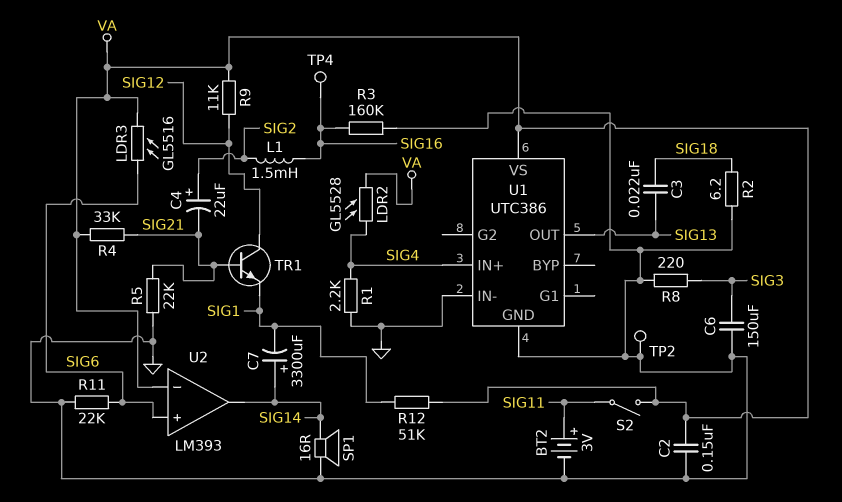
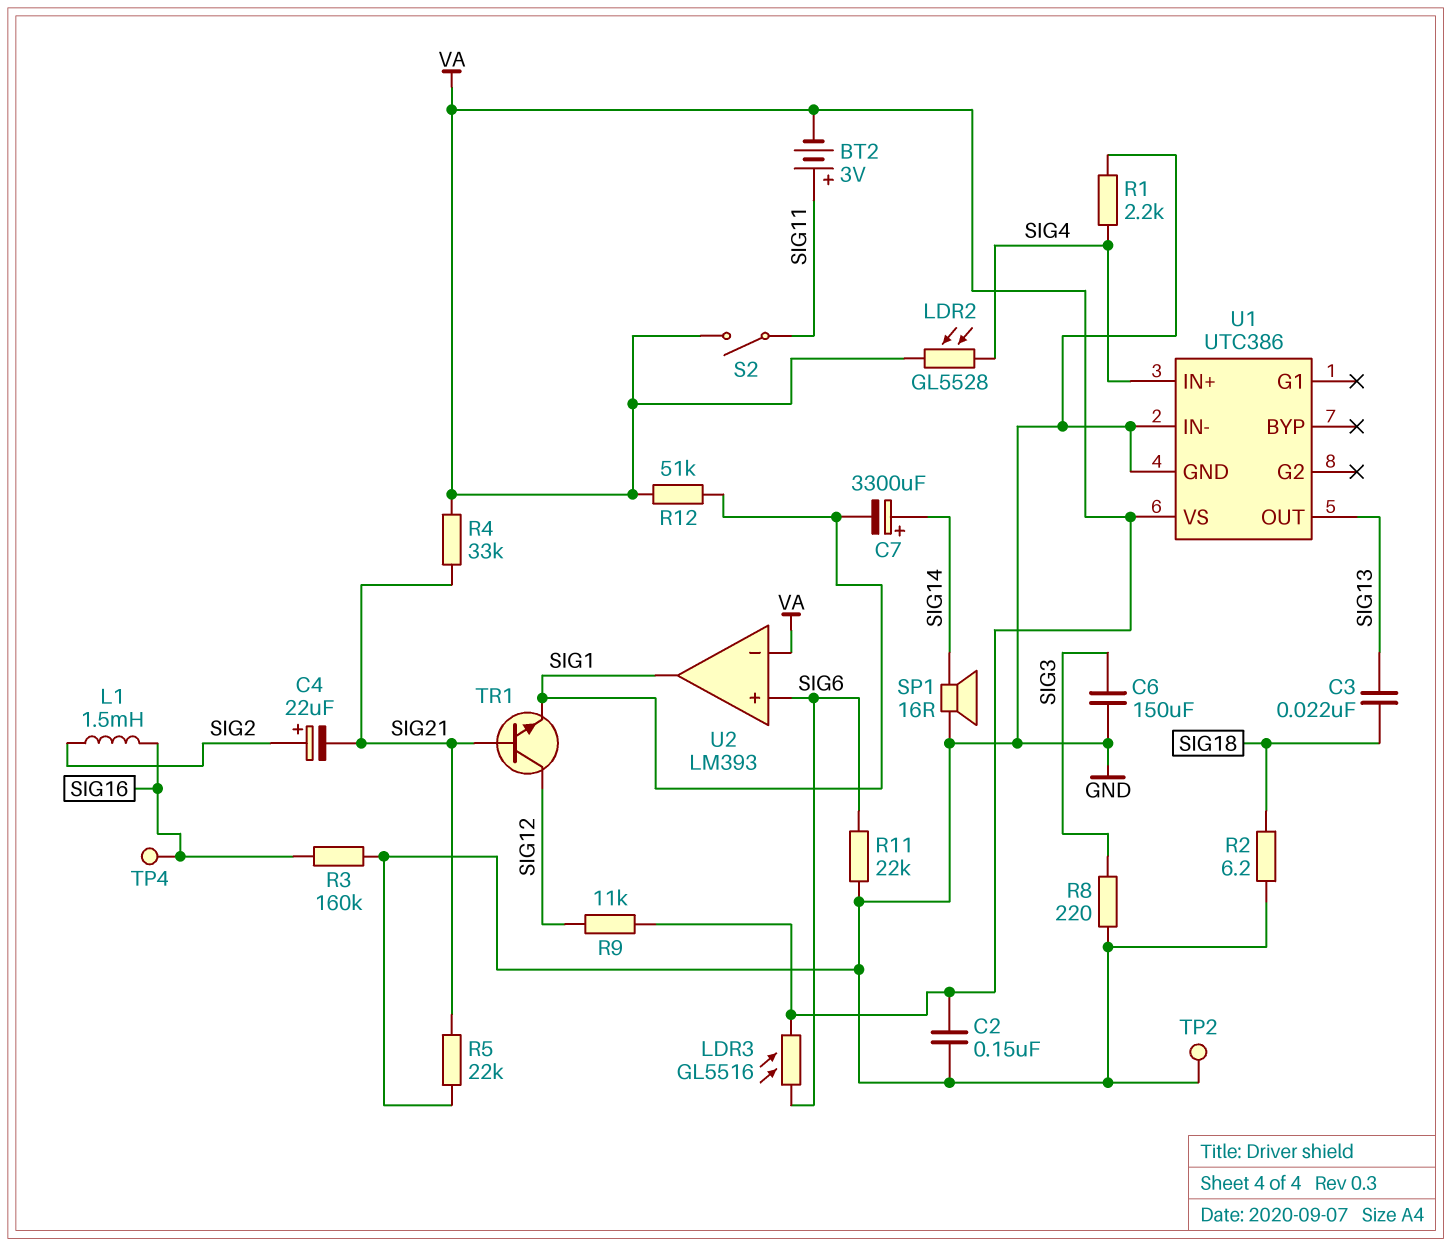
BT2: 3V (plus SIG11, minus GND) -> 3V (plus SIG11, minus VA)
U2 pin out: SIG14 -> SIG1

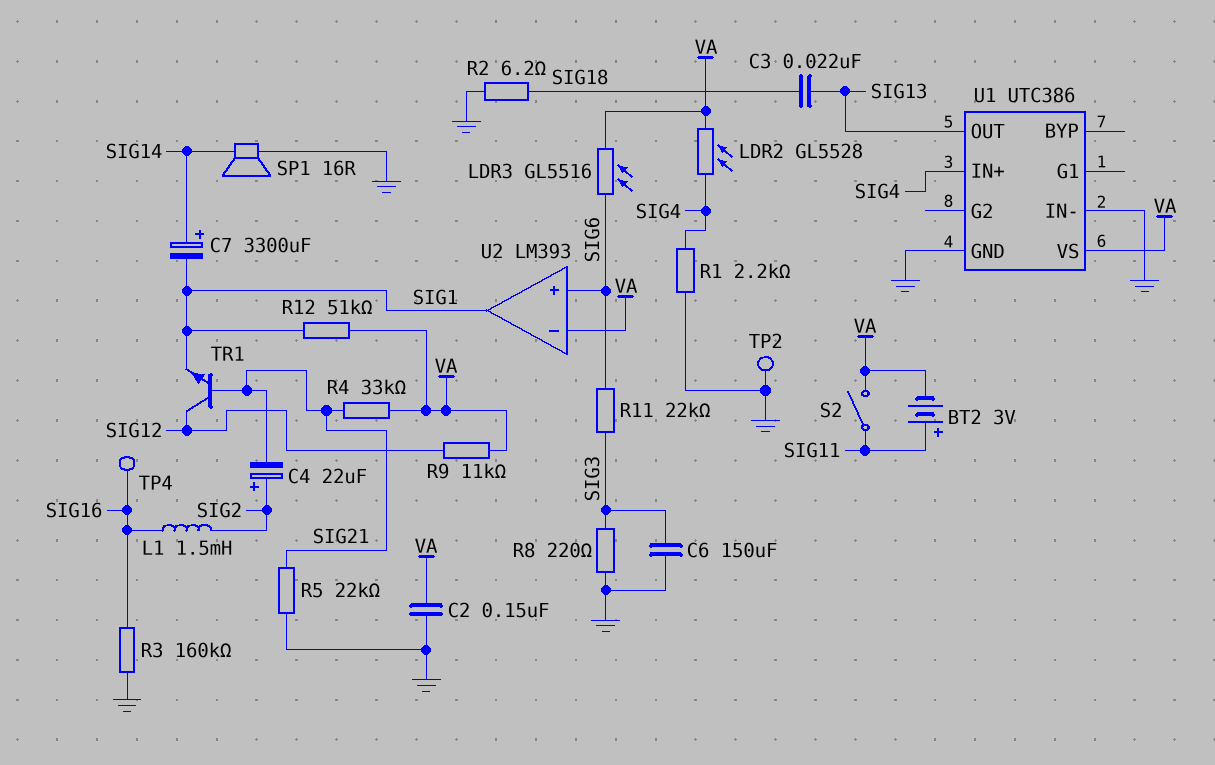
R11: 22k (GND, SIG6) -> 22k (SIG3, SIG6)

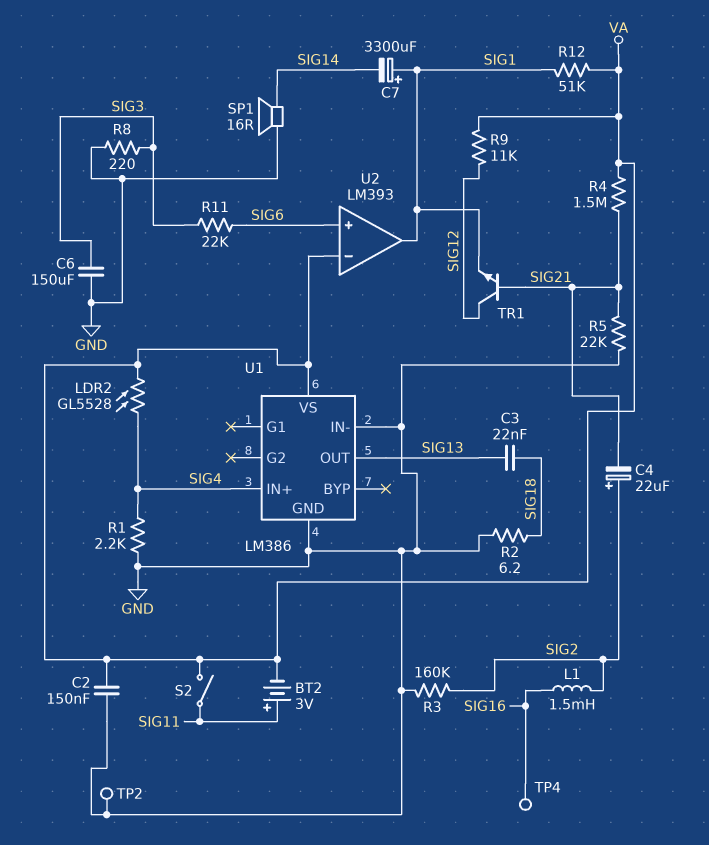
C7: 3300uF (plus SIG14, minus SIG1) -> 3300uF (plus SIG1, minus SIG14)
LDR3: GL5516 (SIG6, VA) -> none
R3: 160k (GND, SIG16) -> 160k (GND, SIG2)
R4: 33k (SIG21, VA) -> 1.5M (SIG21, VA)
U1: UTC386 -> LM386

